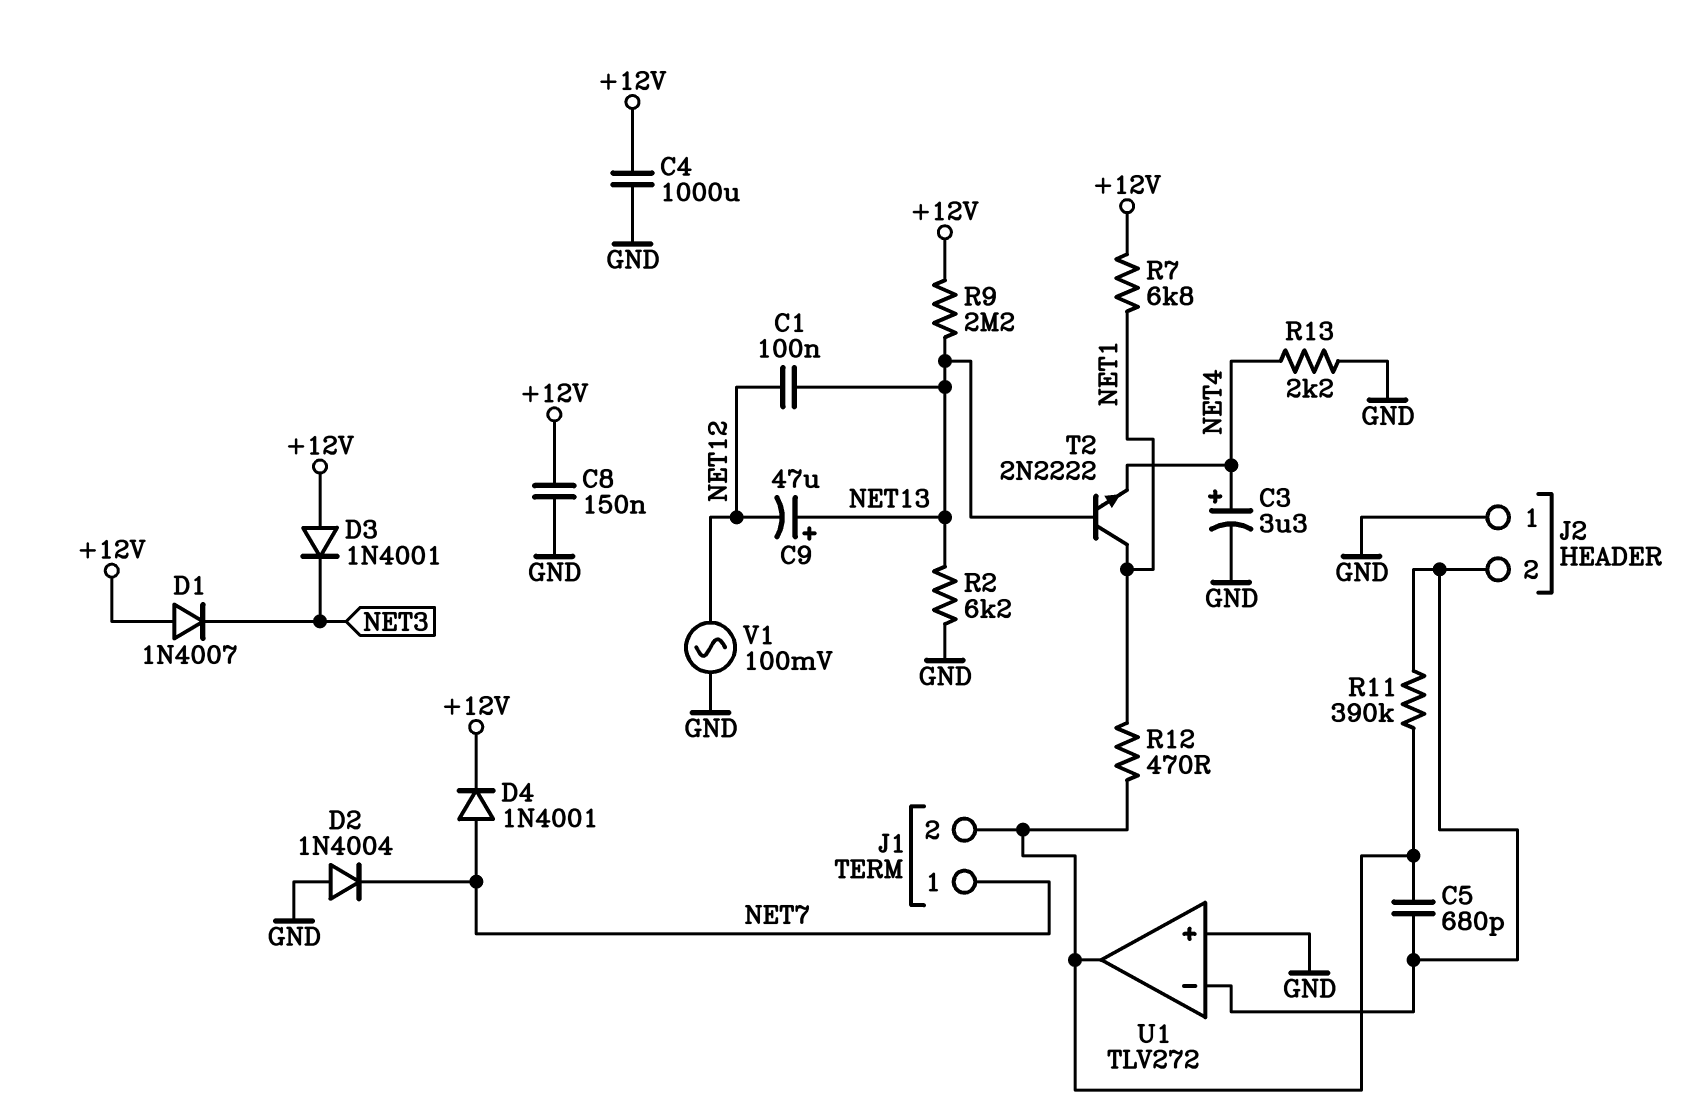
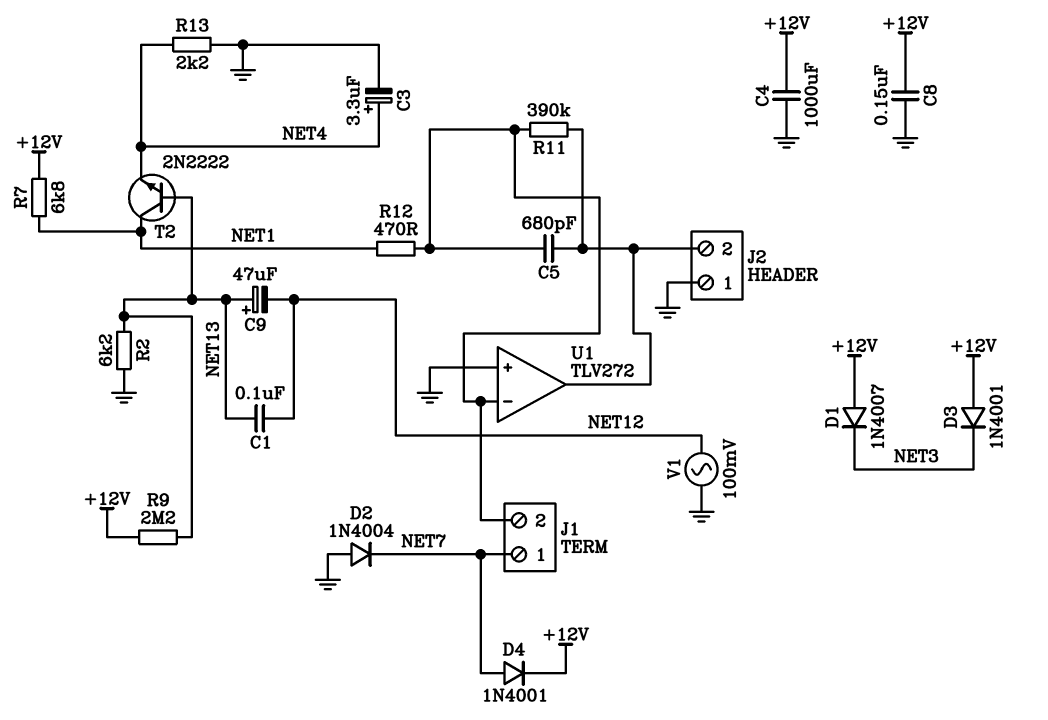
U1 pin in-: J2/2 -> J1/2
U1 pin out: J1/2 -> J2/2

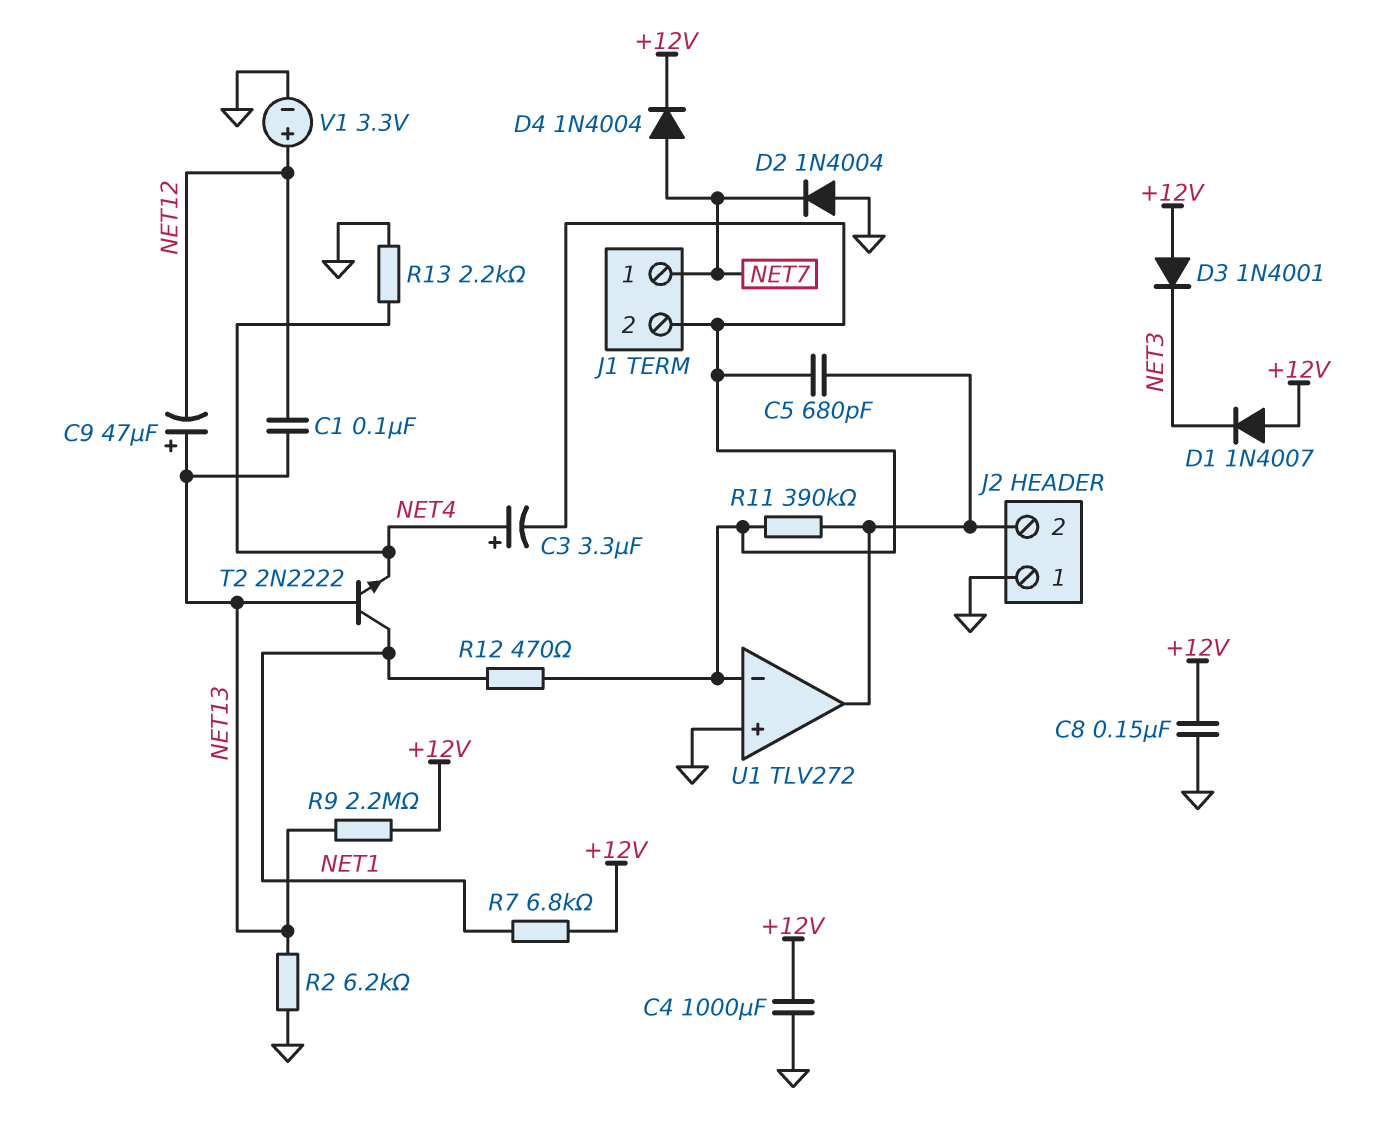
C3: 3.3uF (plus NET4, minus GND) -> 3.3uF (plus NET4, minus J1/2)
D4: diode 1N4001 (A NET7, K +12V) -> diode 1N4004 (A NET7, K +12V)
V1: AC 100mV (GND, NET12) -> 3.3V (plus NET12, minus GND)

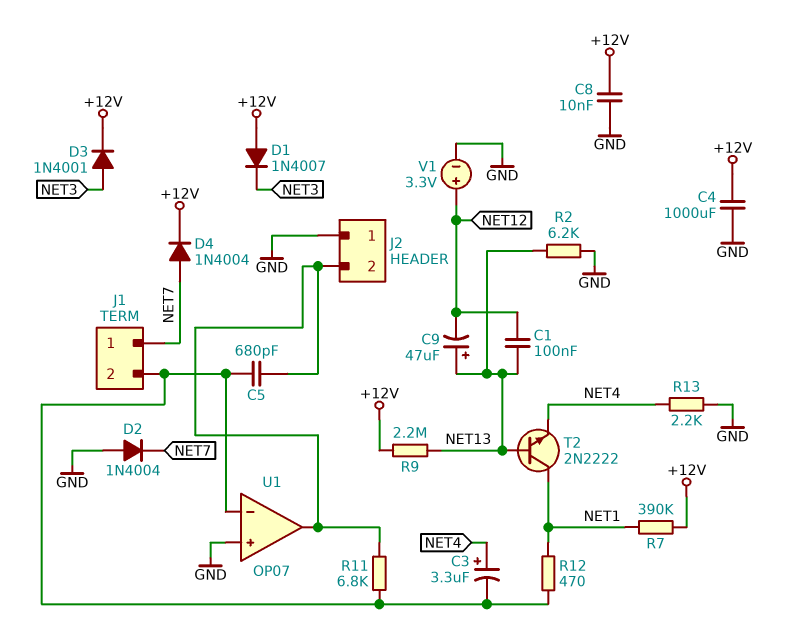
C8: 150nF (+12V, GND) -> 10nF (+12V, GND)
D3: diode 1N4001 (A +12V, K NET3) -> diode 1N4001 (A NET3, K +12V)
R7: 6.8k (+12V, NET1) -> 390k (+12V, NET1)
R11: 390k (J1/2, J2/2) -> 6.8k (J1/2, J2/2)
U1: TLV272 -> OP07

